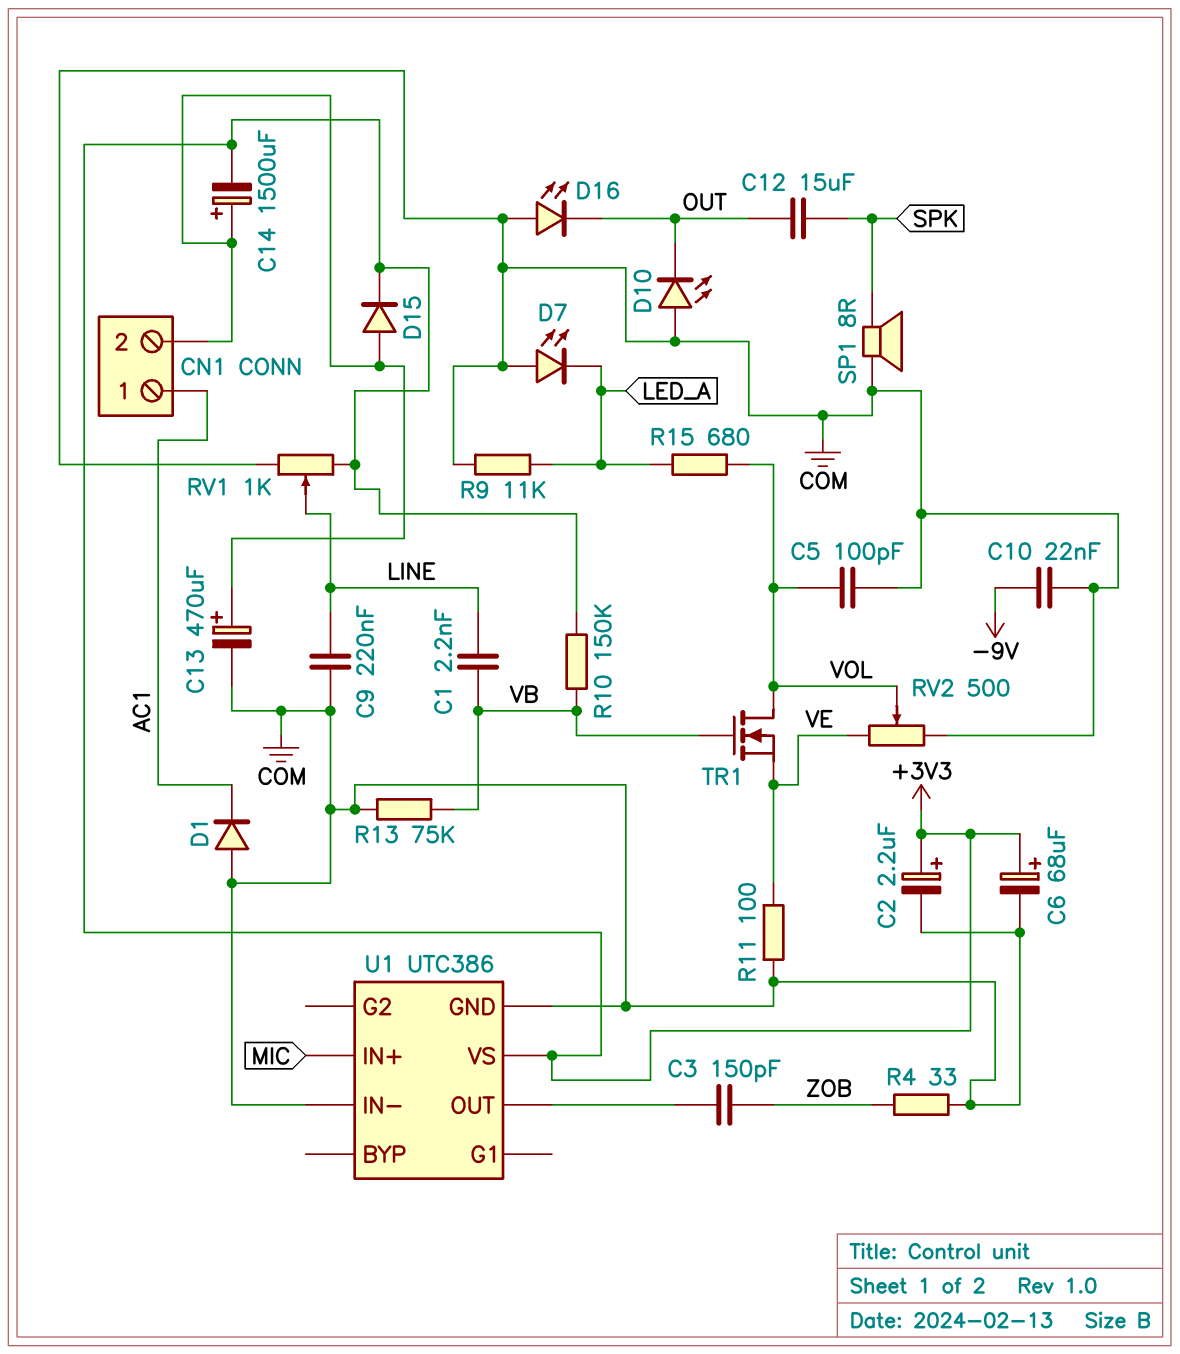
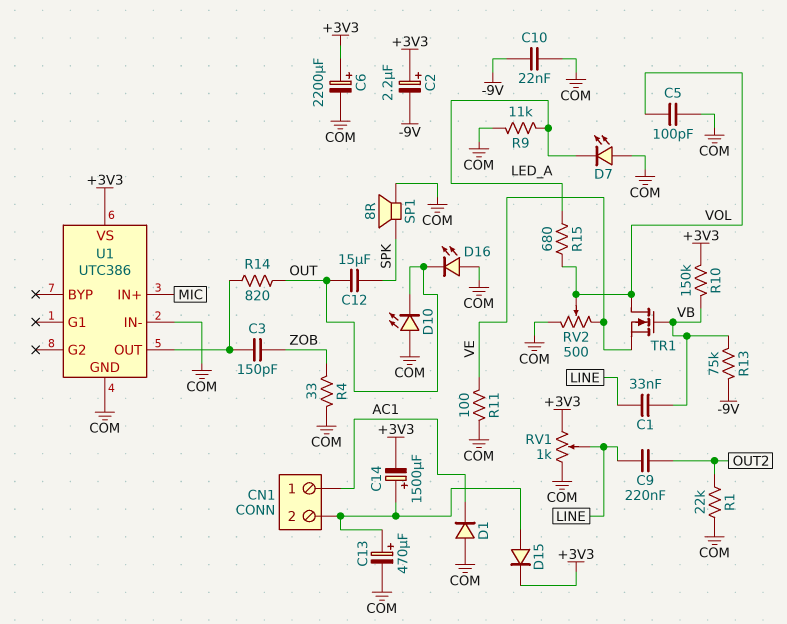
C1: 2.2nF (LINE, VB) -> 33nF (LINE, VB)
C2: 2.2uF (plus +3V3, minus COM) -> 2.2uF (plus +3V3, minus -9V)
C6: 68uF (plus +3V3, minus COM) -> 2200uF (plus +3V3, minus COM)
C9: 220nF (COM, LINE) -> 220nF (LINE, OUT2)
R1: none -> 22k (COM, OUT2)
R13: 75k (COM, VB) -> 75k (-9V, VB)
R14: none -> 820 (OUT, U1/OUT)

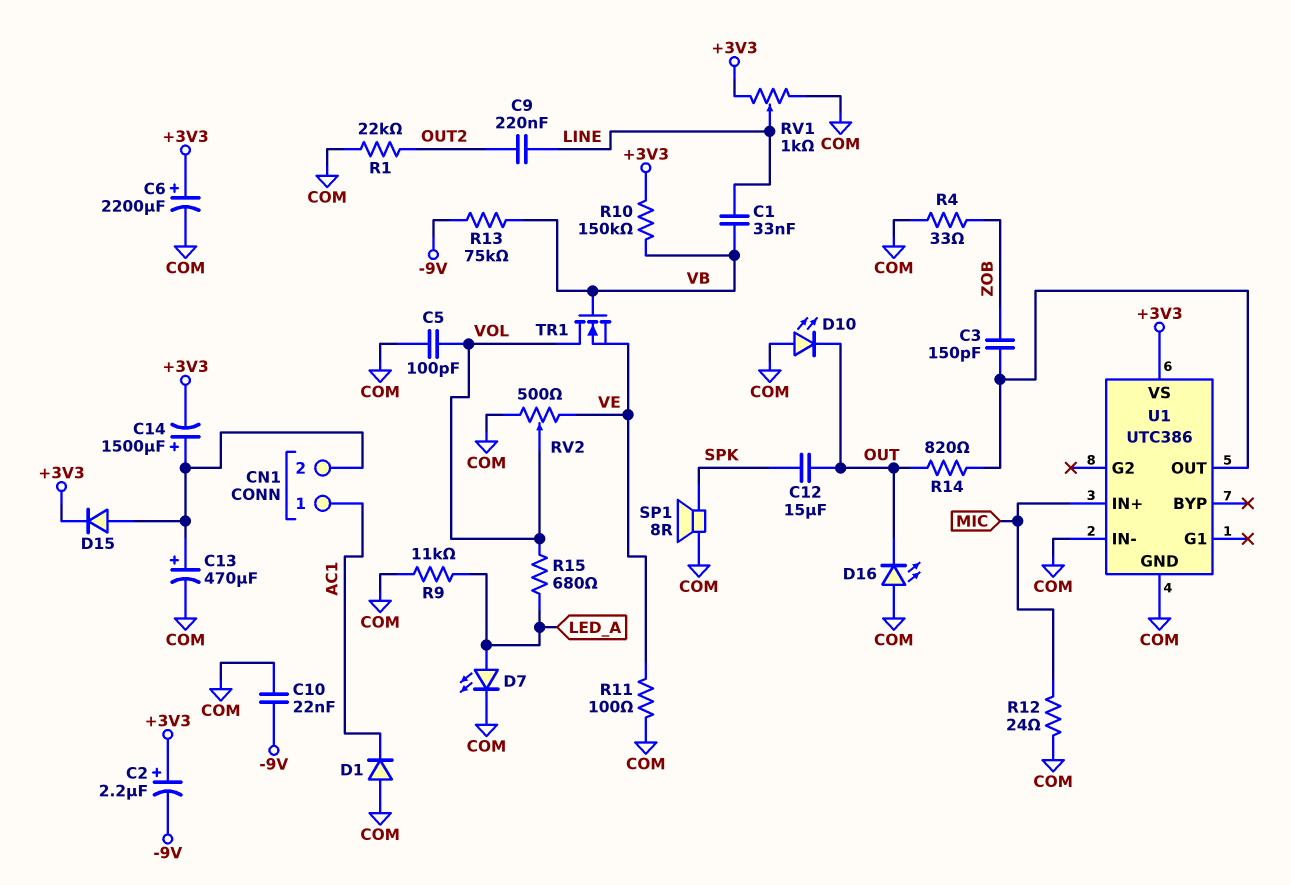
D7: LED (A COM, K LED_A) -> LED (A LED_A, K COM)
R12: none -> 24 (COM, MIC)

